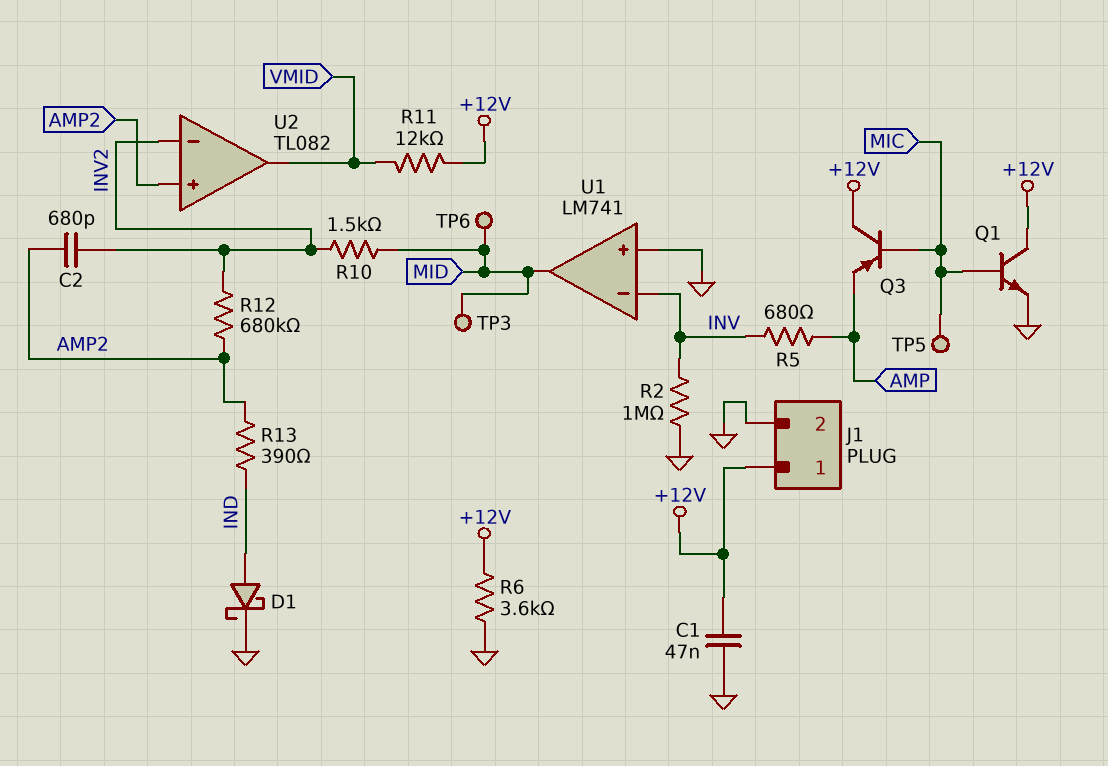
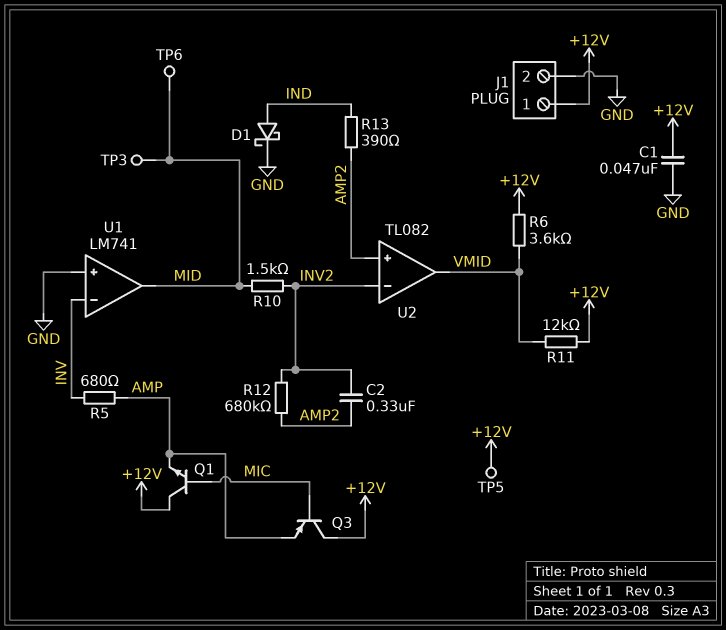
C2: 680pF (AMP2, INV2) -> 330nF (AMP2, INV2)
Q1: NPN (B MIC, C +12V, E GND) -> NPN (B MIC, C +12V, E AMP)
R2: 1M (GND, INV) -> none
R6: 3.6k (+12V, GND) -> 3.6k (+12V, VMID)
TP5: test point (MIC) -> test point (+12V)

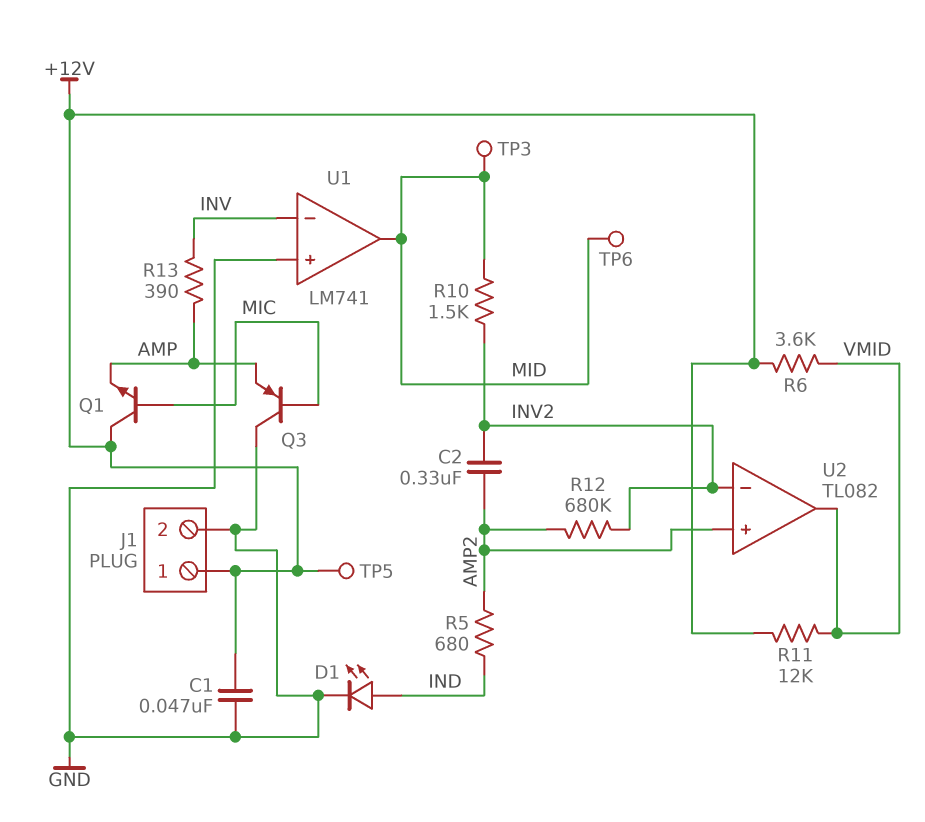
D1: schottky (A IND, K GND) -> LED (A IND, K GND)
Q3: PNP (B MIC, C +12V, E AMP) -> PNP (B MIC, C GND, E AMP)
R5: 680 (AMP, INV) -> 680 (AMP2, IND)
R13: 390 (AMP2, IND) -> 390 (AMP, INV)

